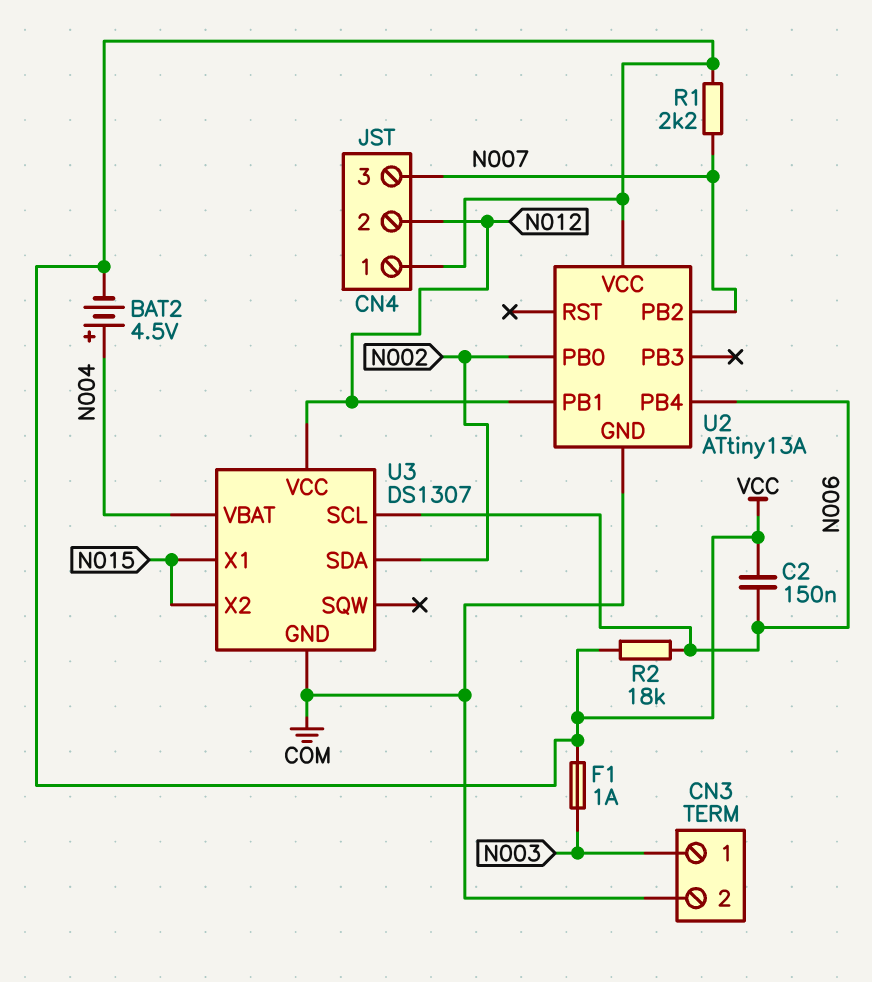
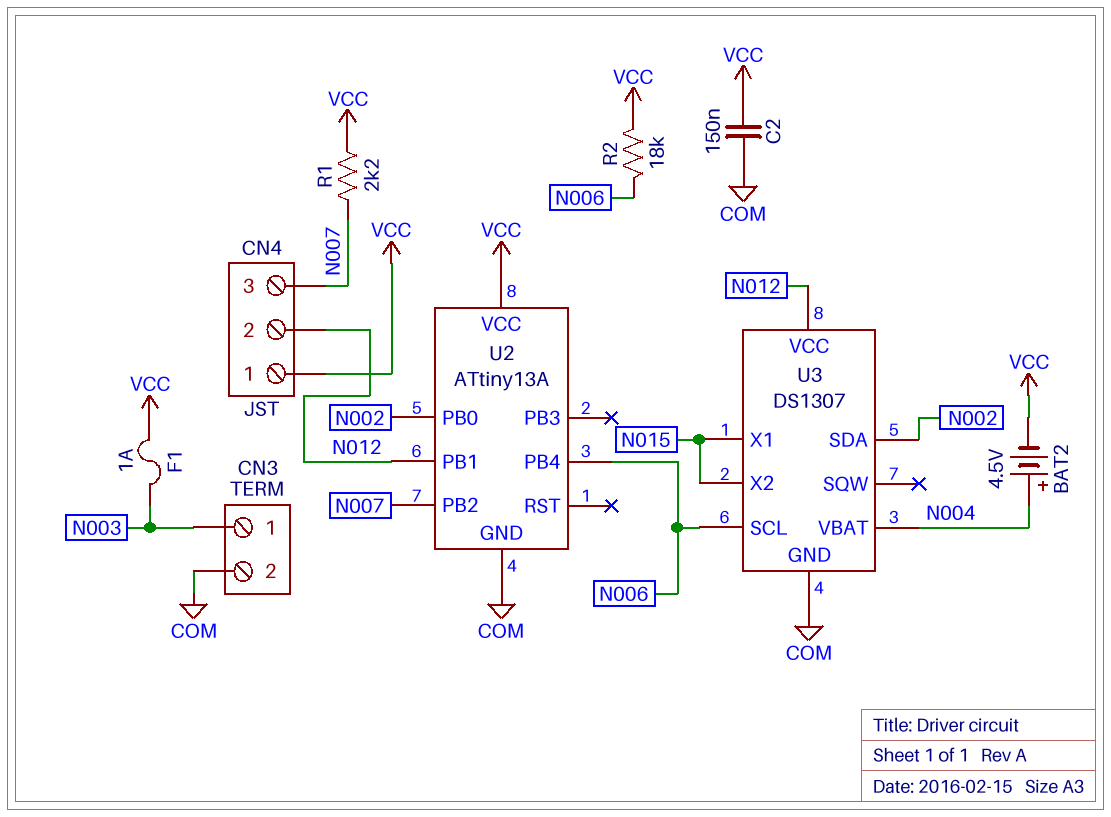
C2: 150nF (N006, VCC) -> 150nF (COM, VCC)

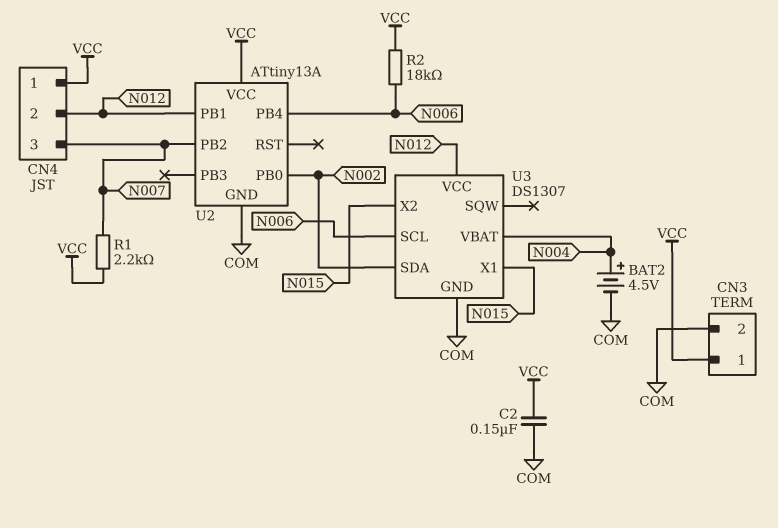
BAT2: 4.5V (plus N004, minus VCC) -> 4.5V (plus N004, minus COM)
CN3 pin 1: N003 -> VCC
F1: 1A (N003, VCC) -> none

